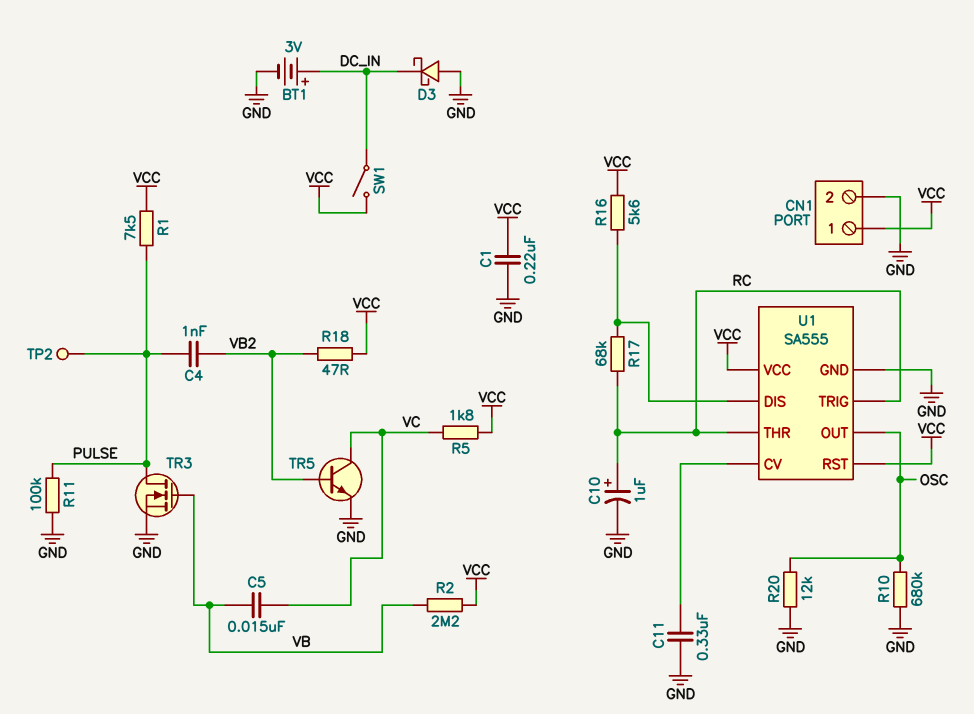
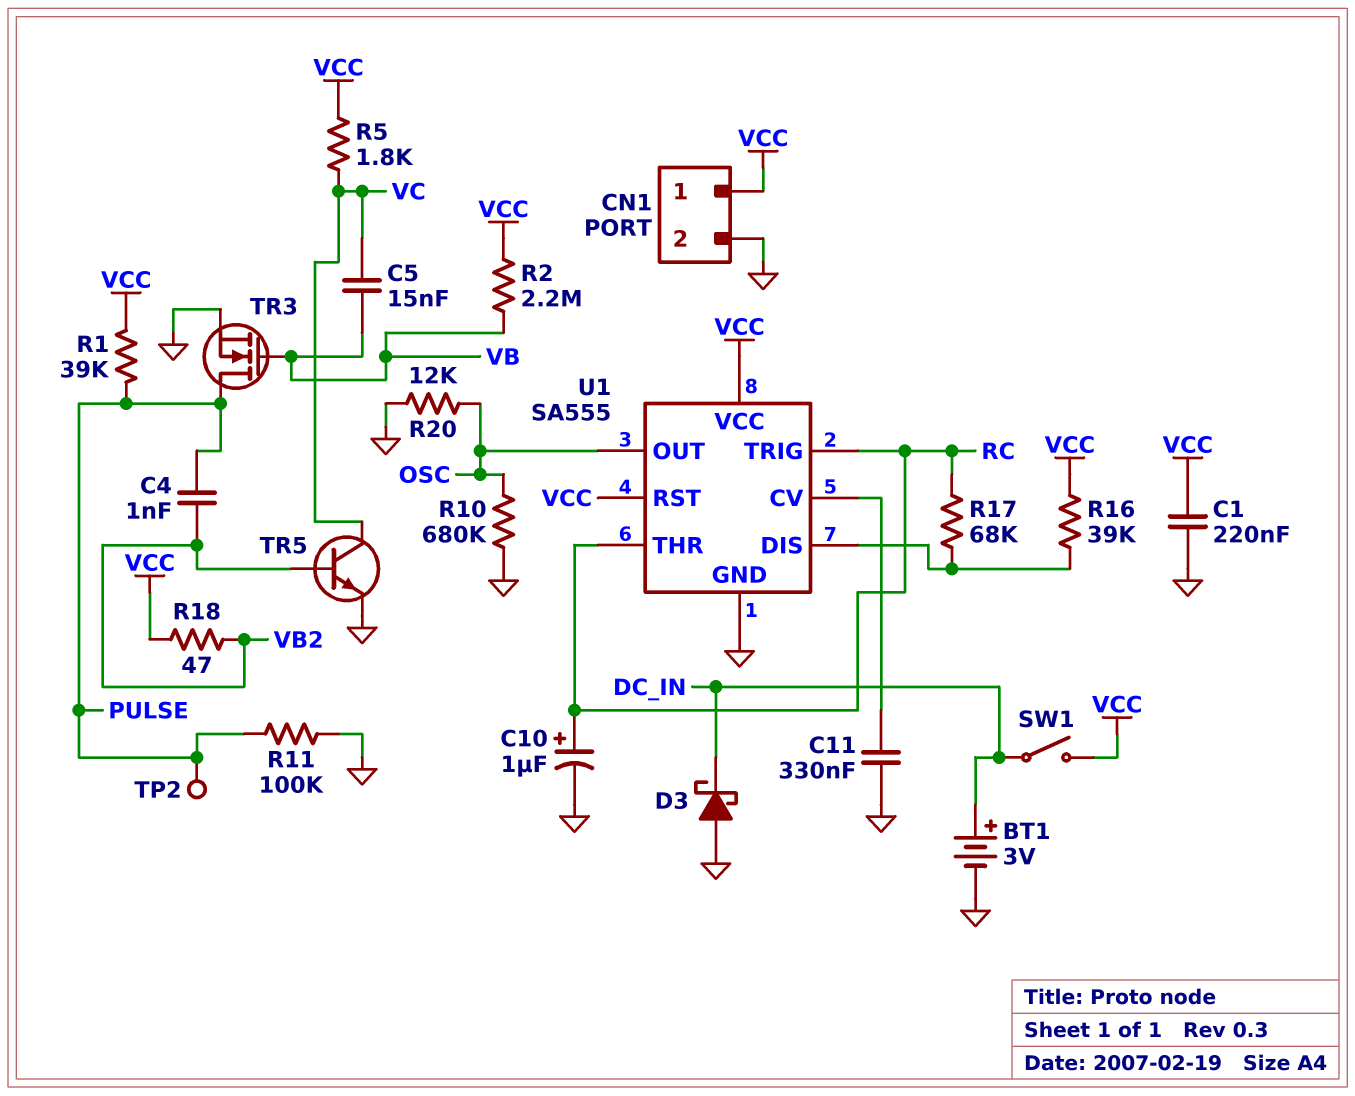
R1: 7.5k (PULSE, VCC) -> 39k (PULSE, VCC)
R16: 5.6k (U1/DIS, VCC) -> 39k (U1/DIS, VCC)

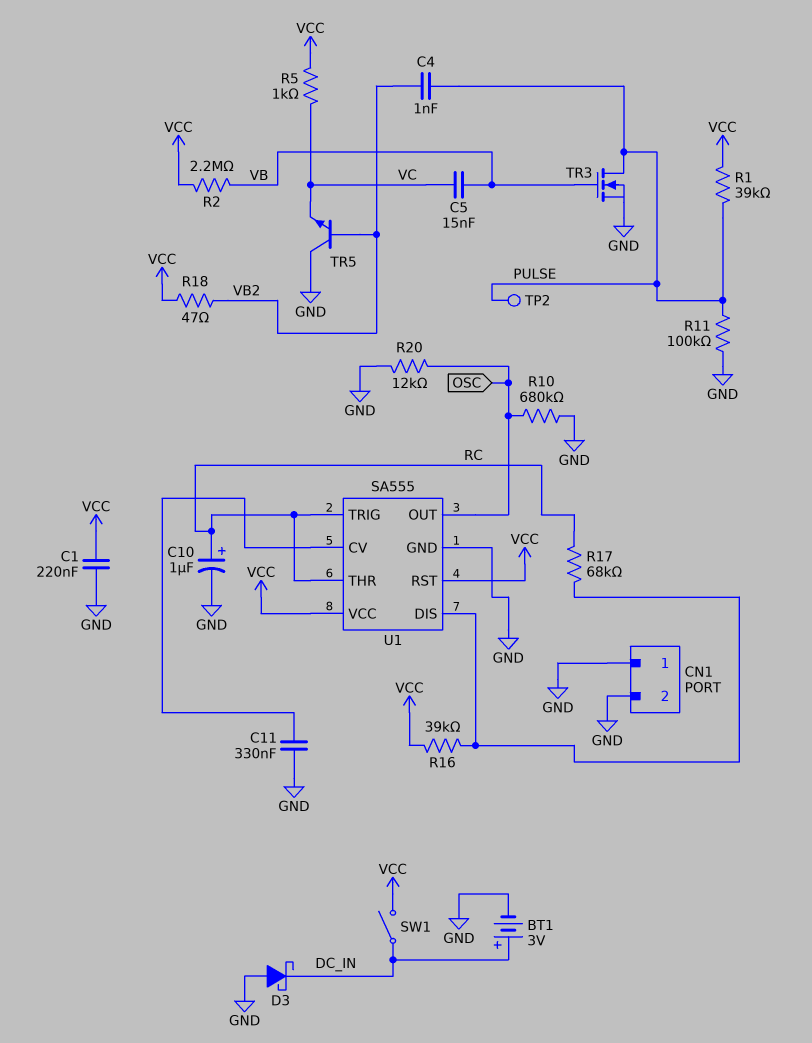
CN1 pin 1: VCC -> GND
R5: 1.8k (VC, VCC) -> 1k (VC, VCC)
TR5: NPN (B VB2, C VC, E GND) -> NPN (B VB2, C GND, E VC)

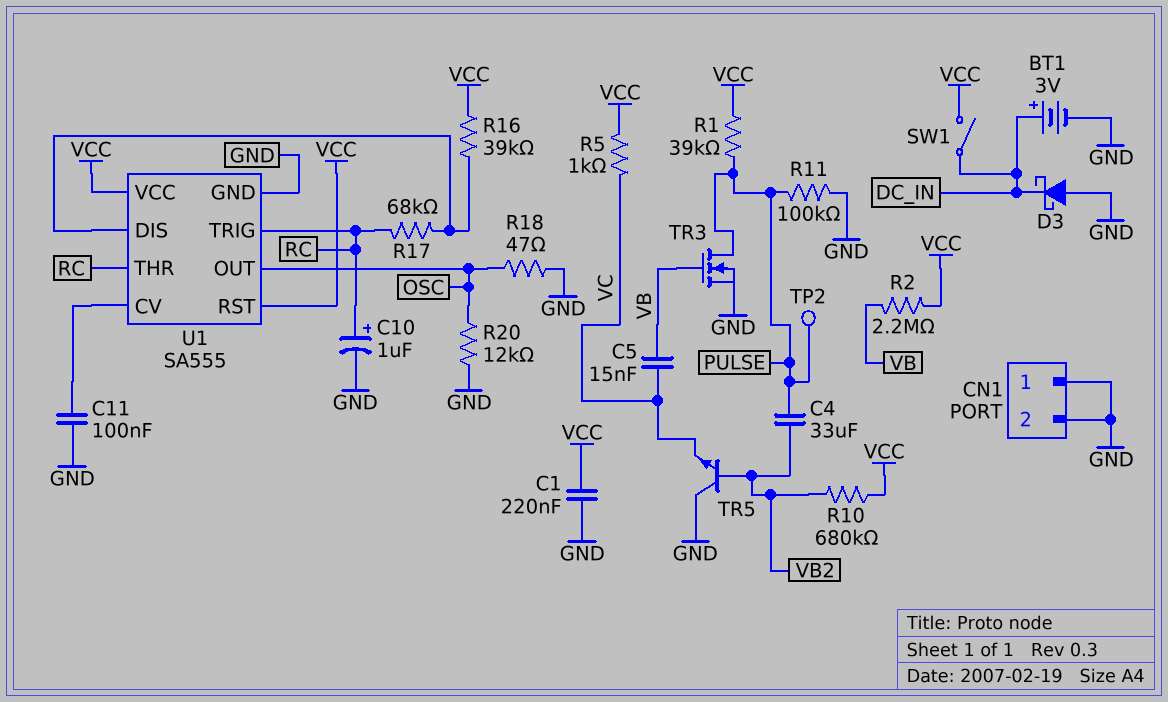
C4: 1nF (PULSE, VB2) -> 33uF (PULSE, VB2)
C11: 330nF (GND, U1/CV) -> 100nF (GND, U1/CV)
R10: 680k (GND, OSC) -> 680k (VB2, VCC)
R18: 47 (VB2, VCC) -> 47 (GND, OSC)

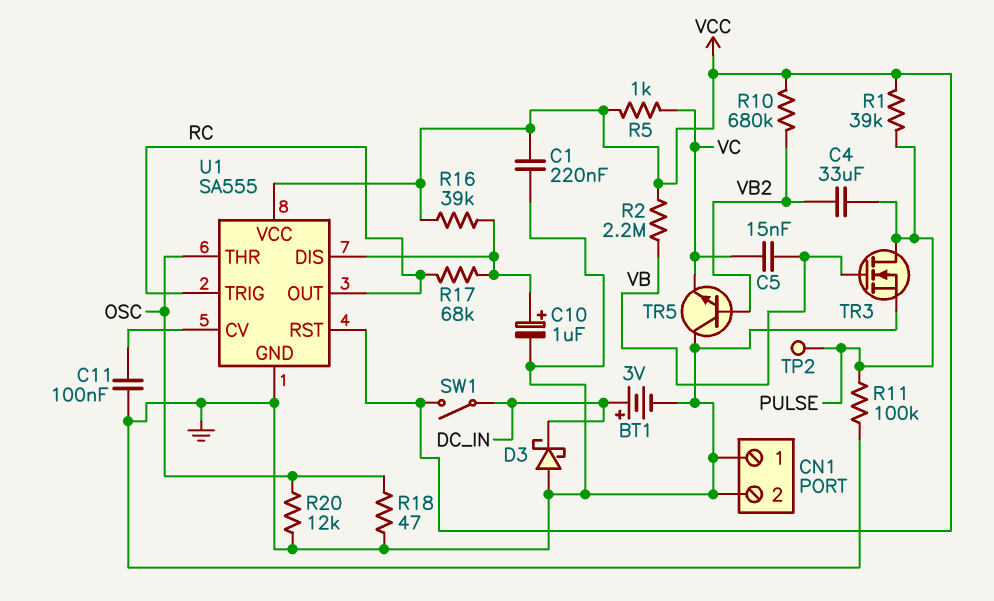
C10: 1uF (plus RC, minus GND) -> 1uF (plus U1/DIS, minus GND)
U1 pin OUT: OSC -> RC
U1 pin THR: RC -> OSC

